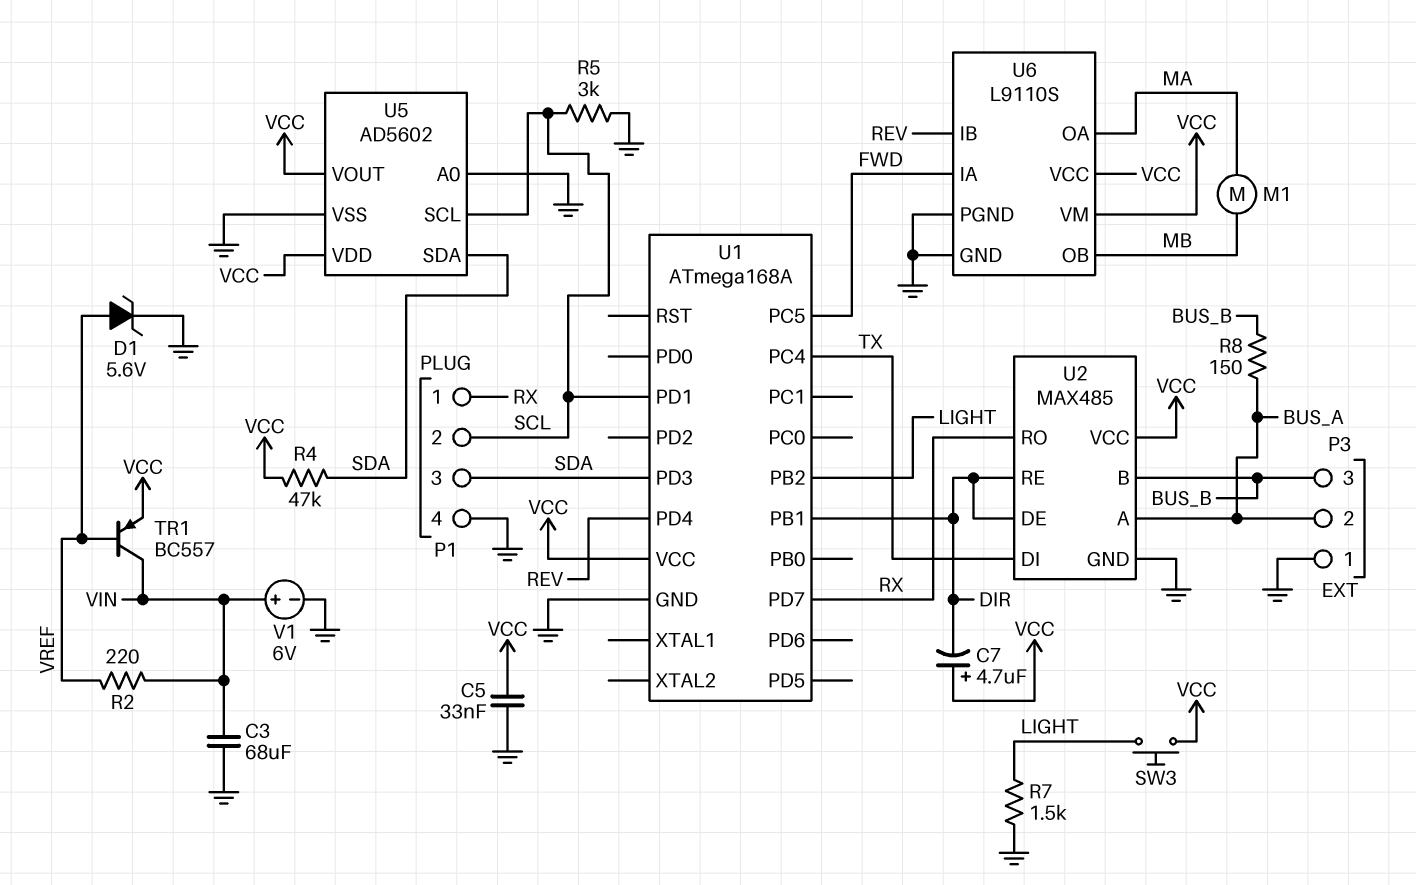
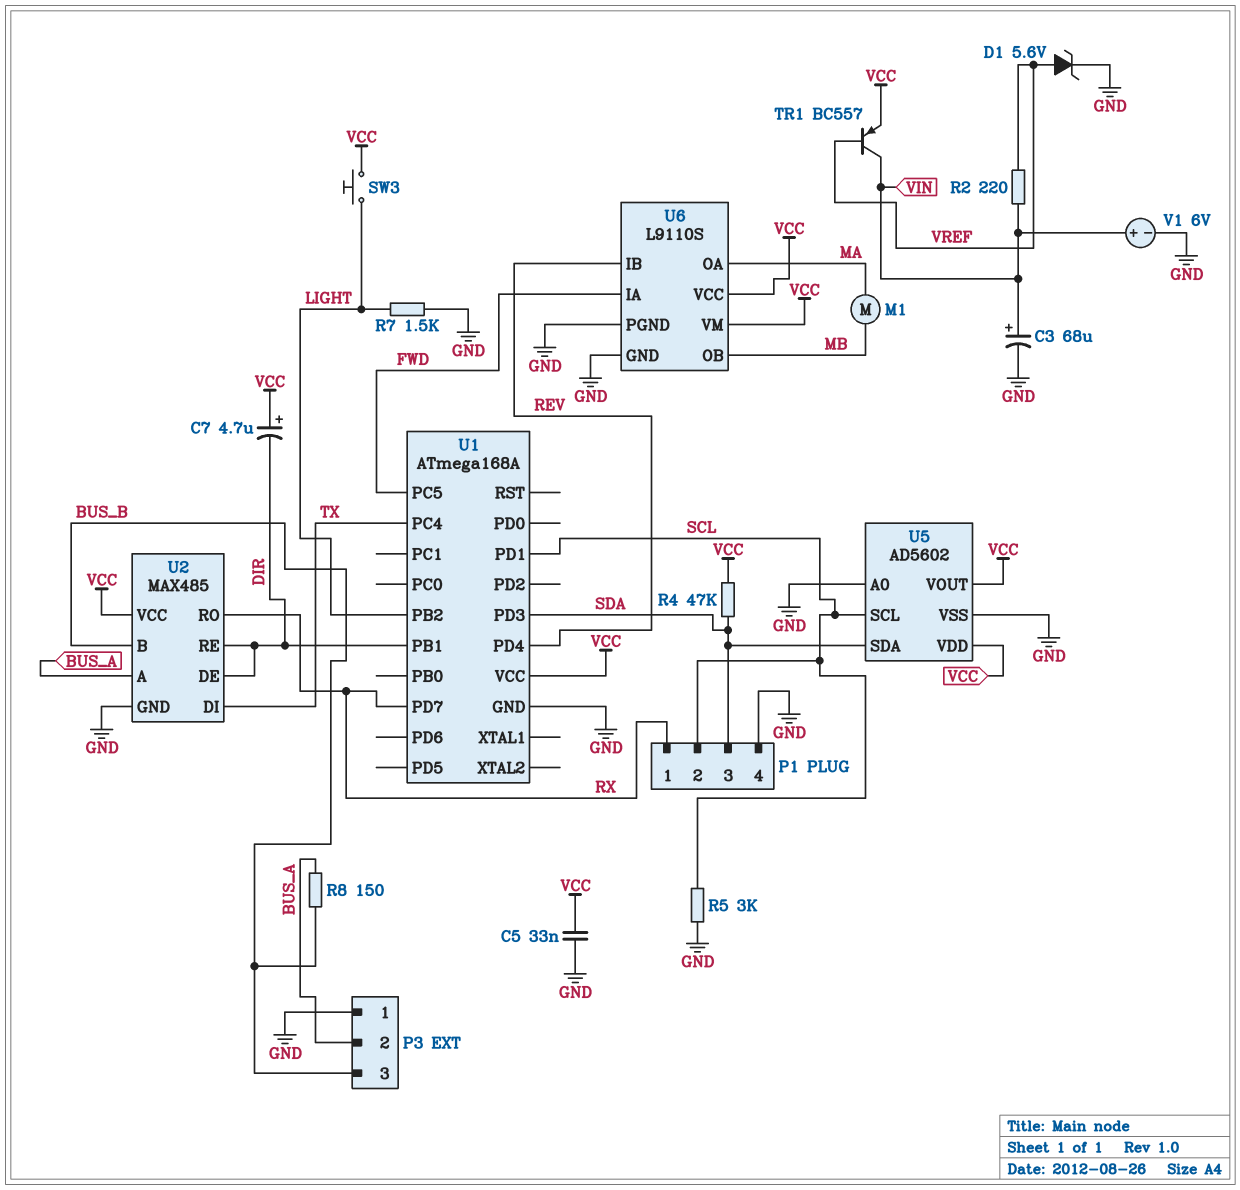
C3: 68uF (GND, VIN) -> 68uF (plus VIN, minus GND)

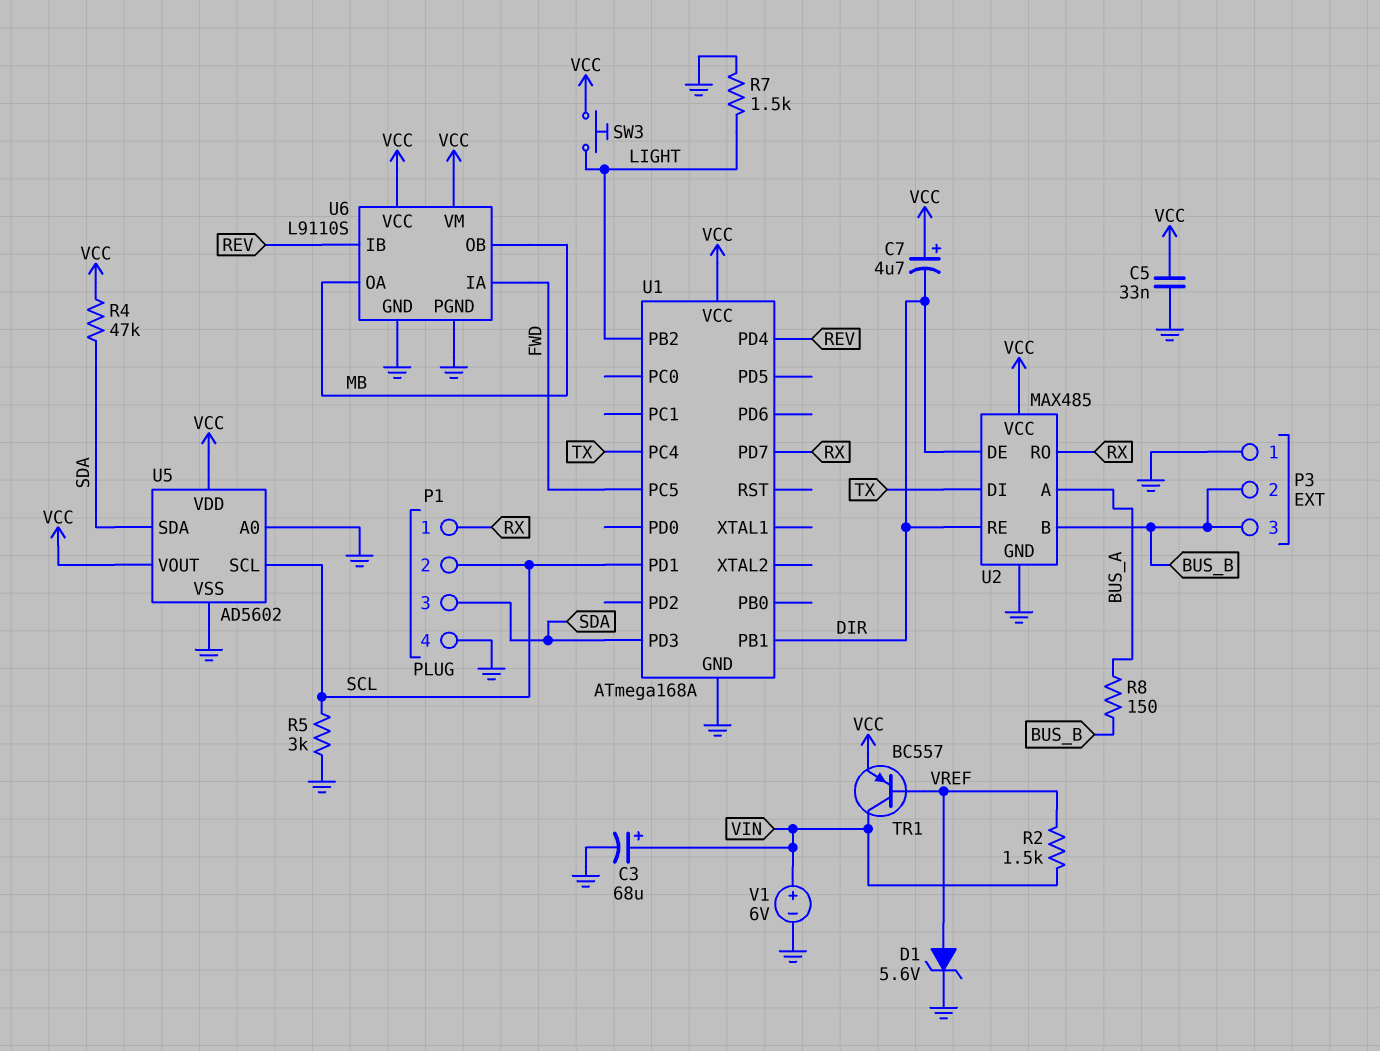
M1: motor (MA, MB) -> none
P3 pin 2: BUS_A -> BUS_B
R2: 220 (VIN, VREF) -> 1.5k (VIN, VREF)
U6 pin OA: MA -> MB

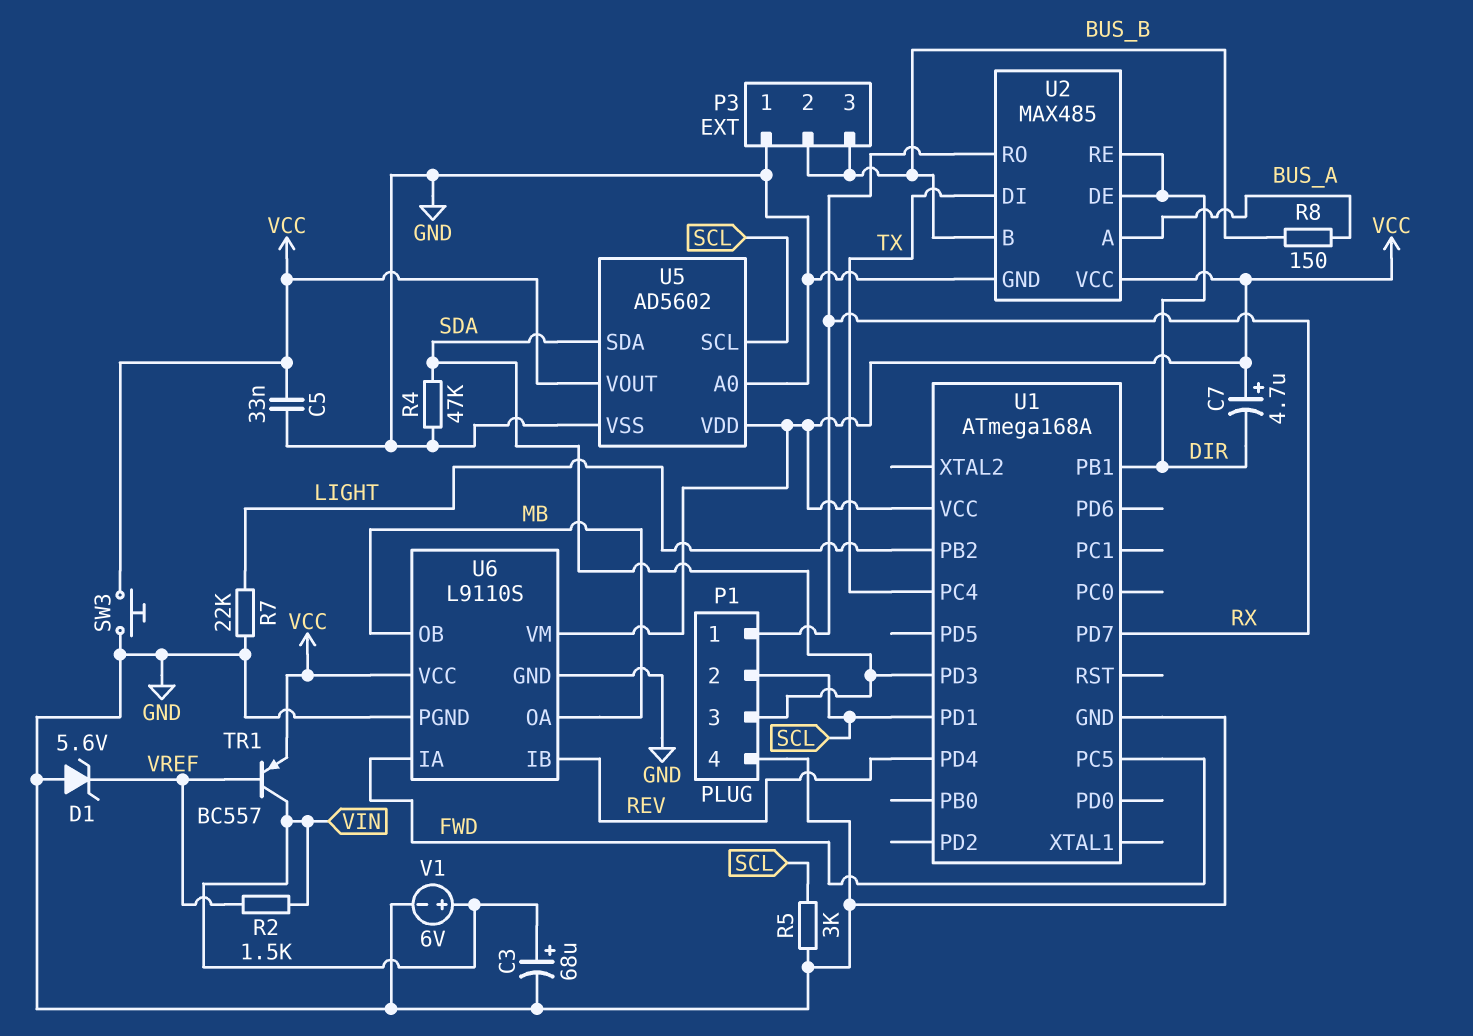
D1: zener 5.6V (A VREF, K GND) -> zener 5.6V (A GND, K VREF)
R4: 47k (SDA, VCC) -> 47k (GND, SDA)
R7: 1.5k (GND, LIGHT) -> 22k (GND, LIGHT)
SW3: button (LIGHT, VCC) -> button (GND, VCC)

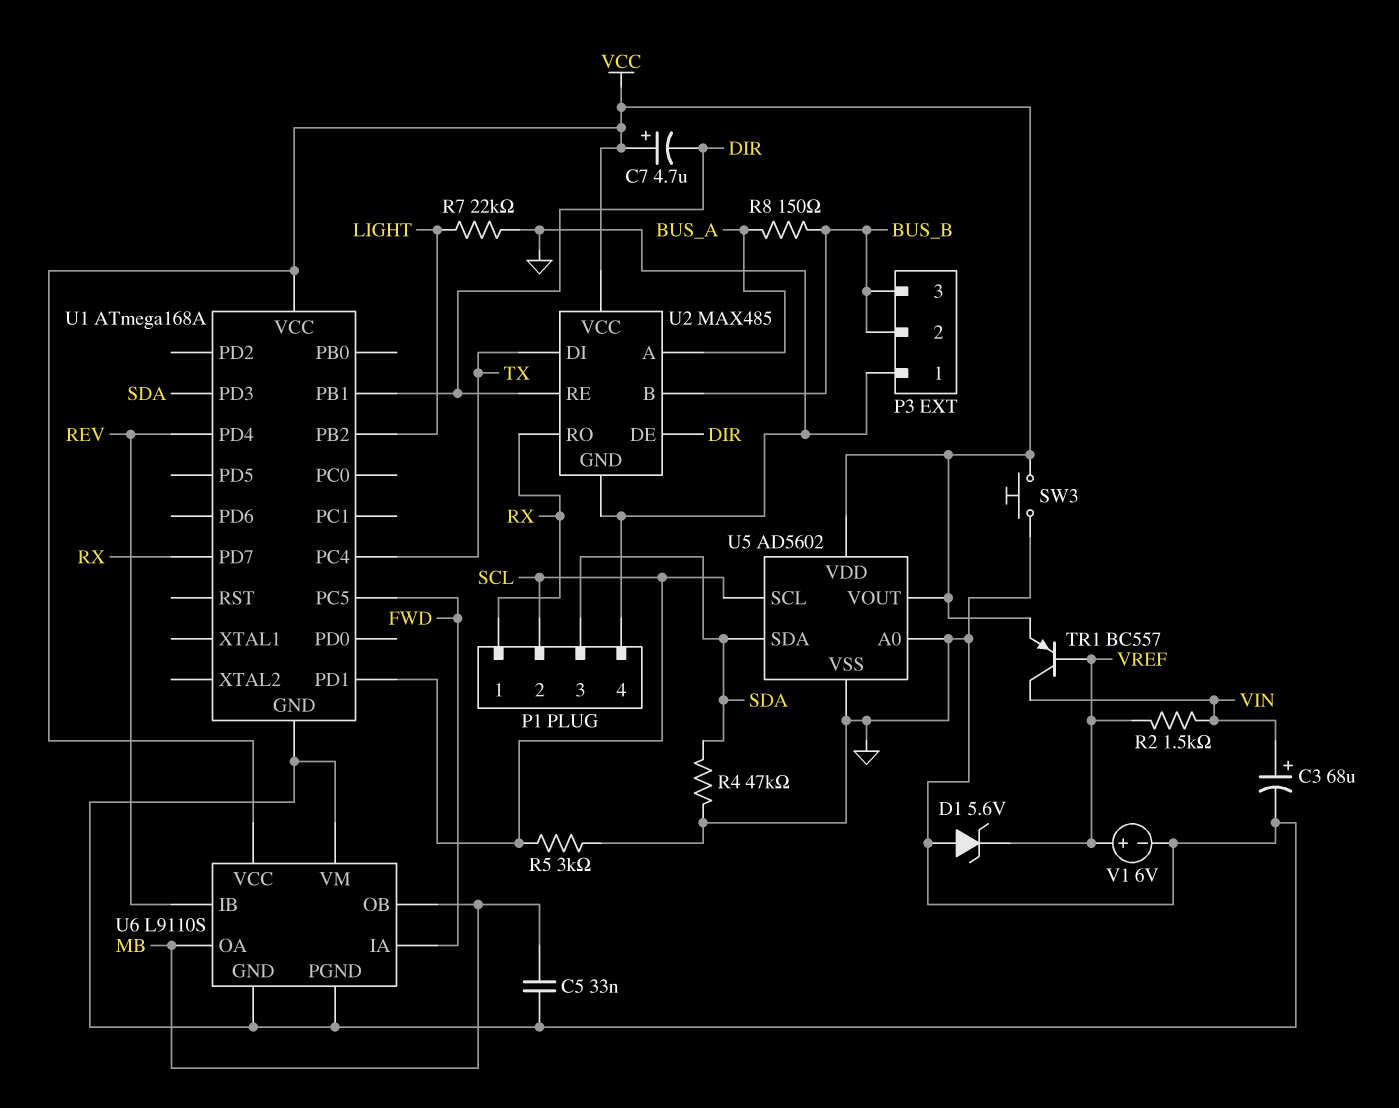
C5: 33nF (GND, VCC) -> 33nF (GND, MB)
U6 pin VM: VCC -> GND
V1: 6V (plus VIN, minus GND) -> 6V (plus VREF, minus GND)

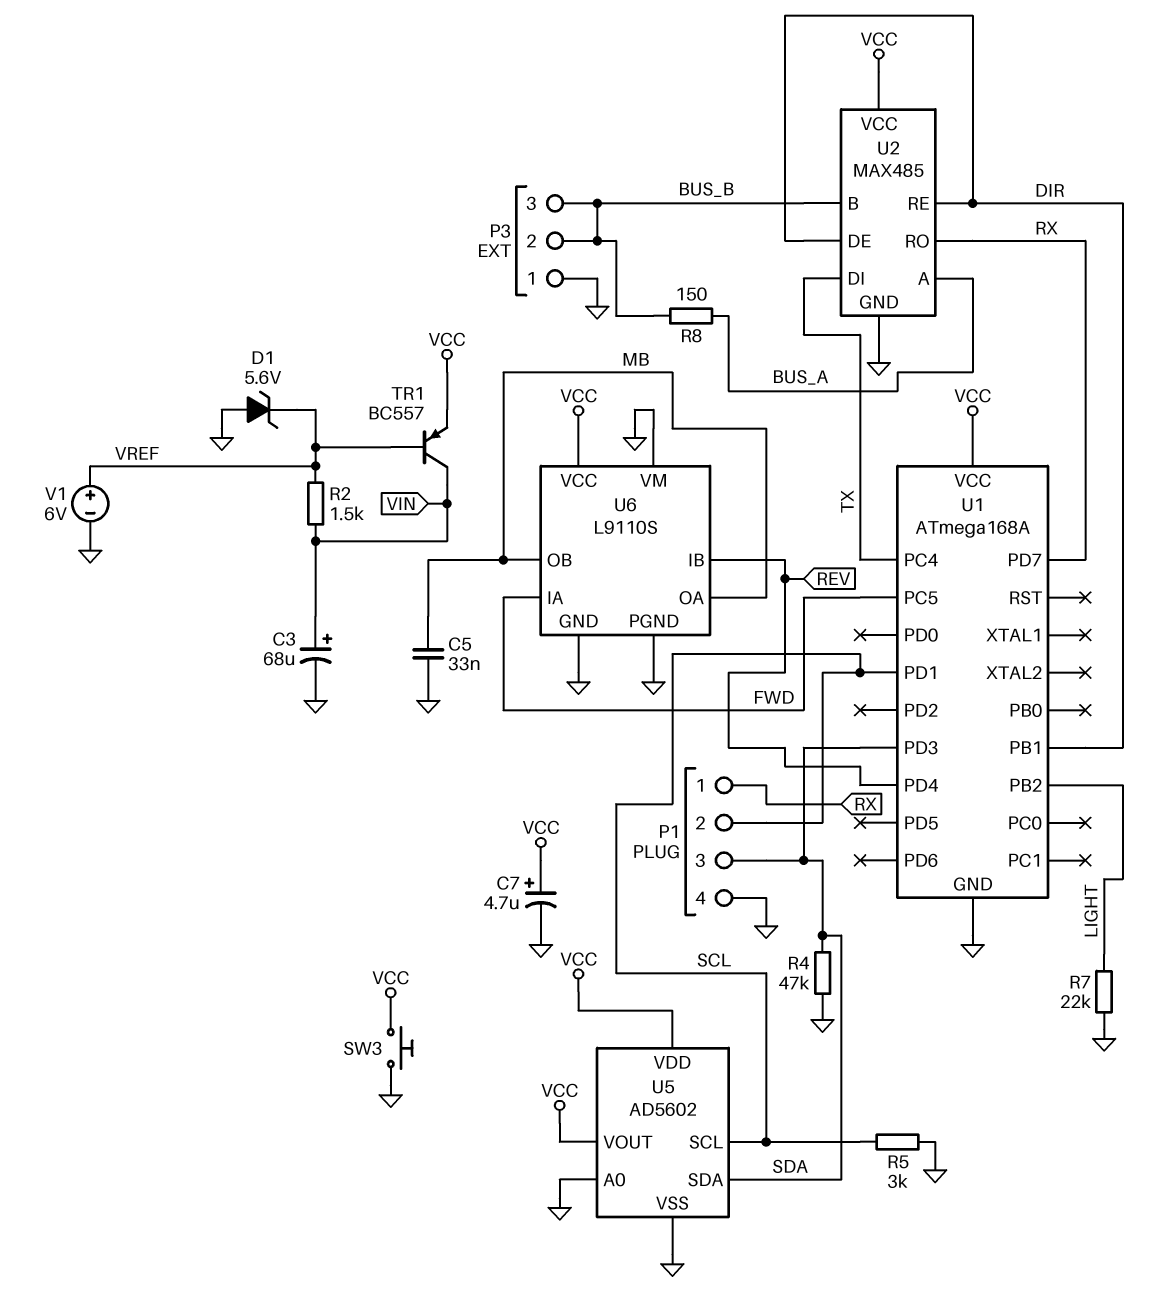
C7: 4.7uF (plus VCC, minus DIR) -> 4.7uF (plus VCC, minus GND)

